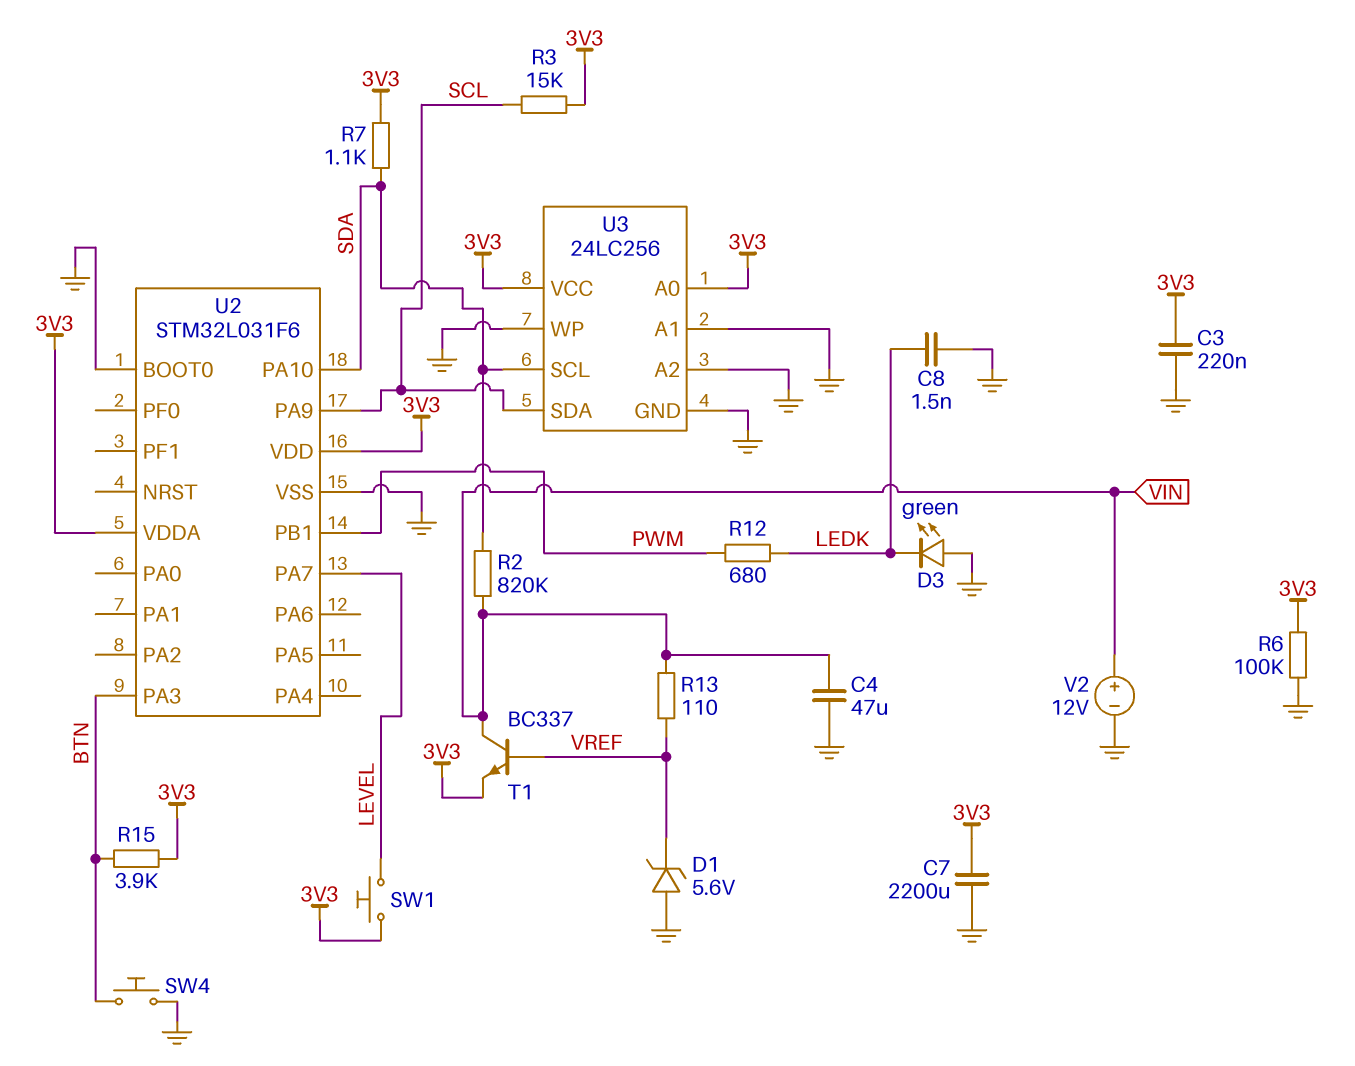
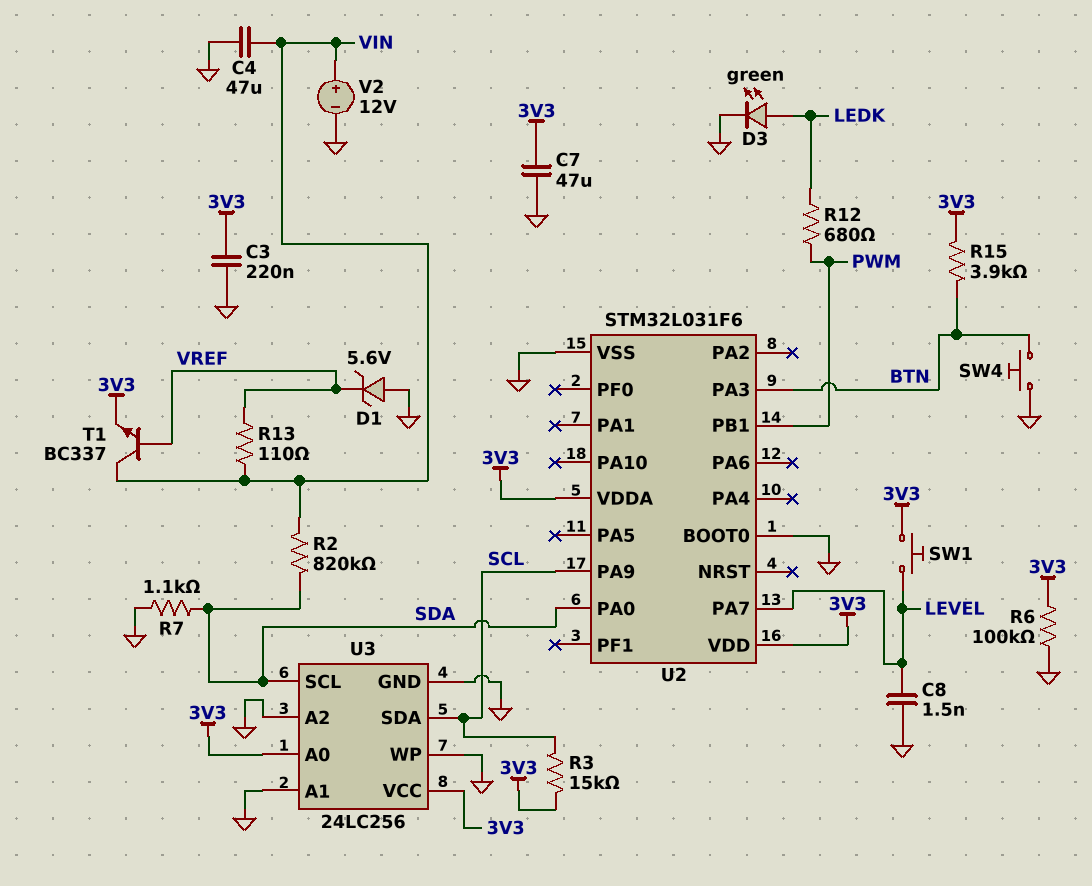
C7: 2200uF (3V3, GND) -> 47uF (3V3, GND)
C8: 1.5nF (GND, LEDK) -> 1.5nF (GND, LEVEL)
D3: LED green (A GND, K LEDK) -> LED green (A LEDK, K GND)
R7: 1.1k (3V3, SDA) -> 1.1k (GND, SDA)
U2 pin PA0: none -> SDA
U2 pin PA10: SDA -> none

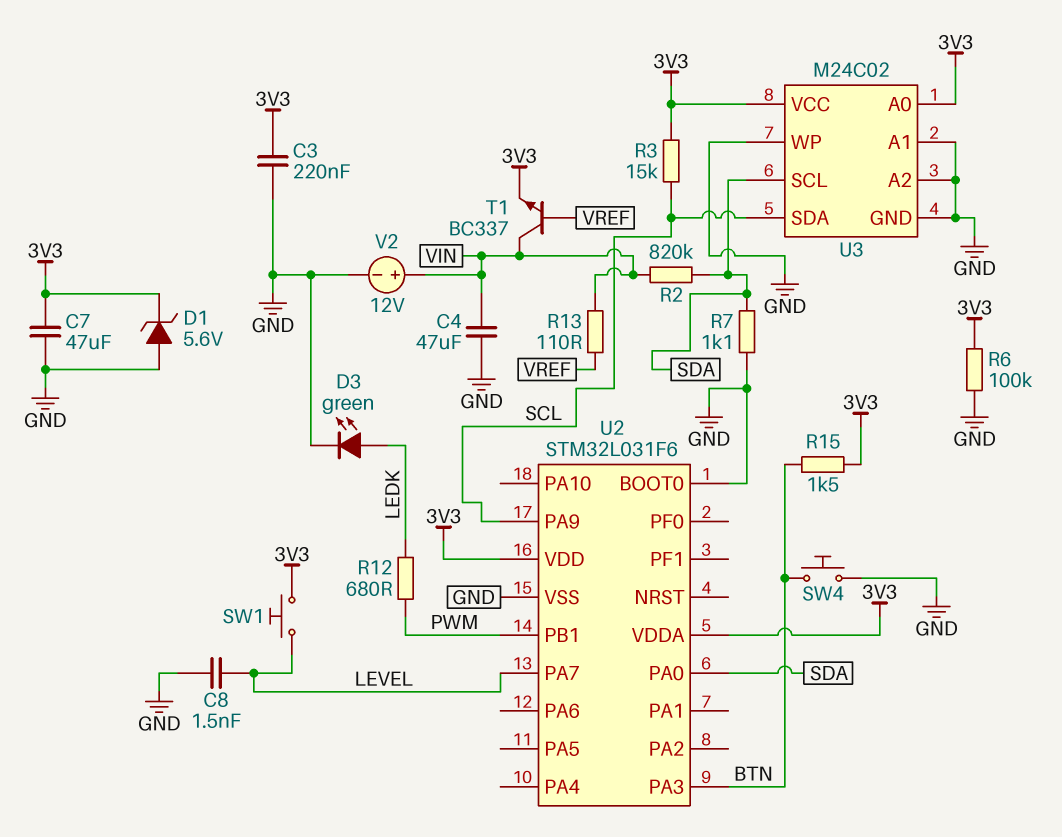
D1: zener 5.6V (A GND, K VREF) -> zener 5.6V (A GND, K 3V3)
R15: 3.9k (3V3, BTN) -> 1.5k (3V3, BTN)
U3: 24LC256 -> M24C02

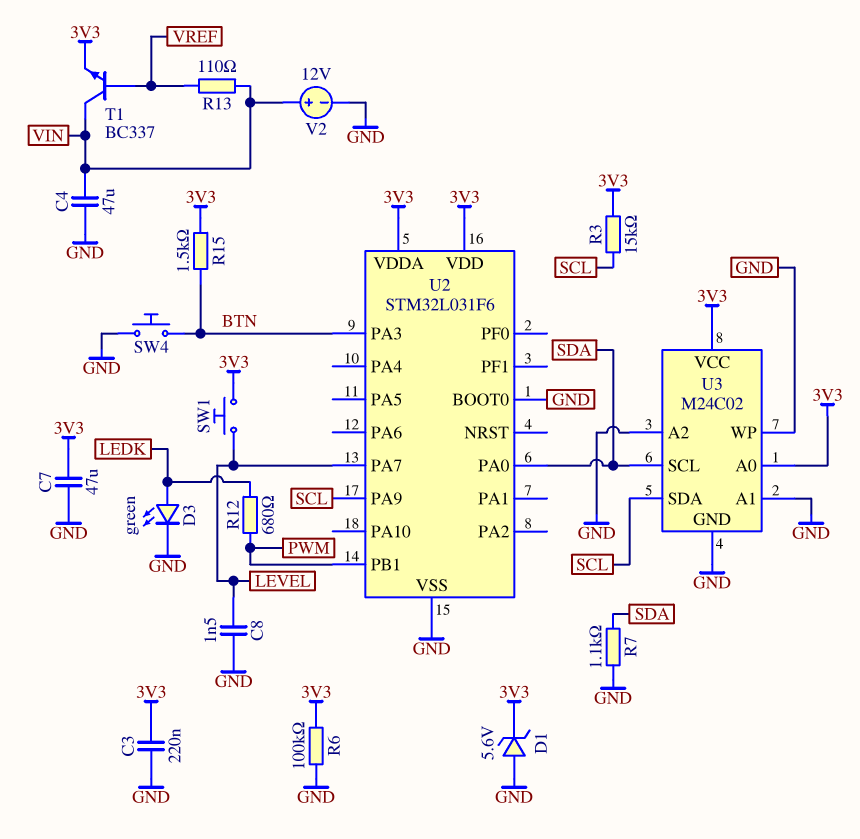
R2: 820k (SDA, VIN) -> none

